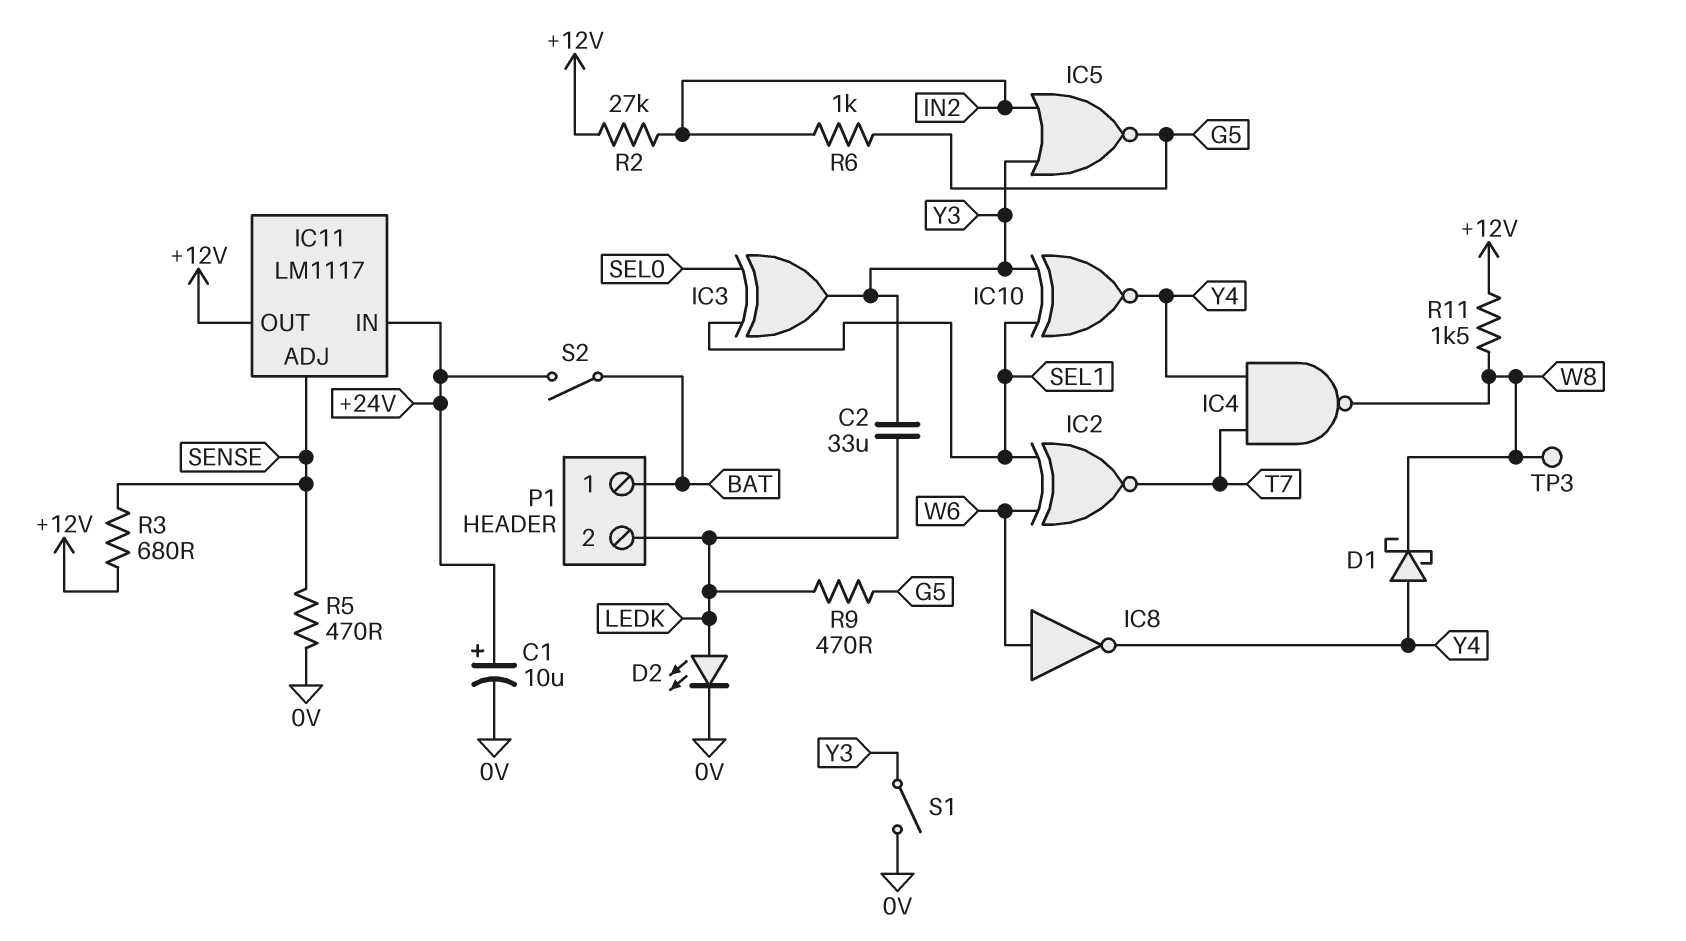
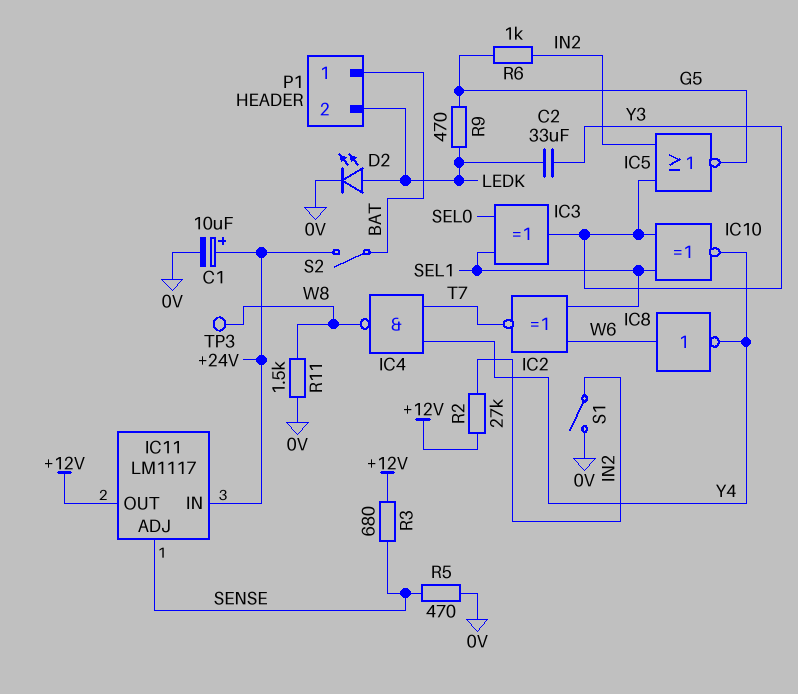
D1: schottky (A Y4, K W8) -> none
R11: 1.5k (+12V, W8) -> 1.5k (0V, W8)
S1: switch (0V, Y3) -> switch (0V, IN2)

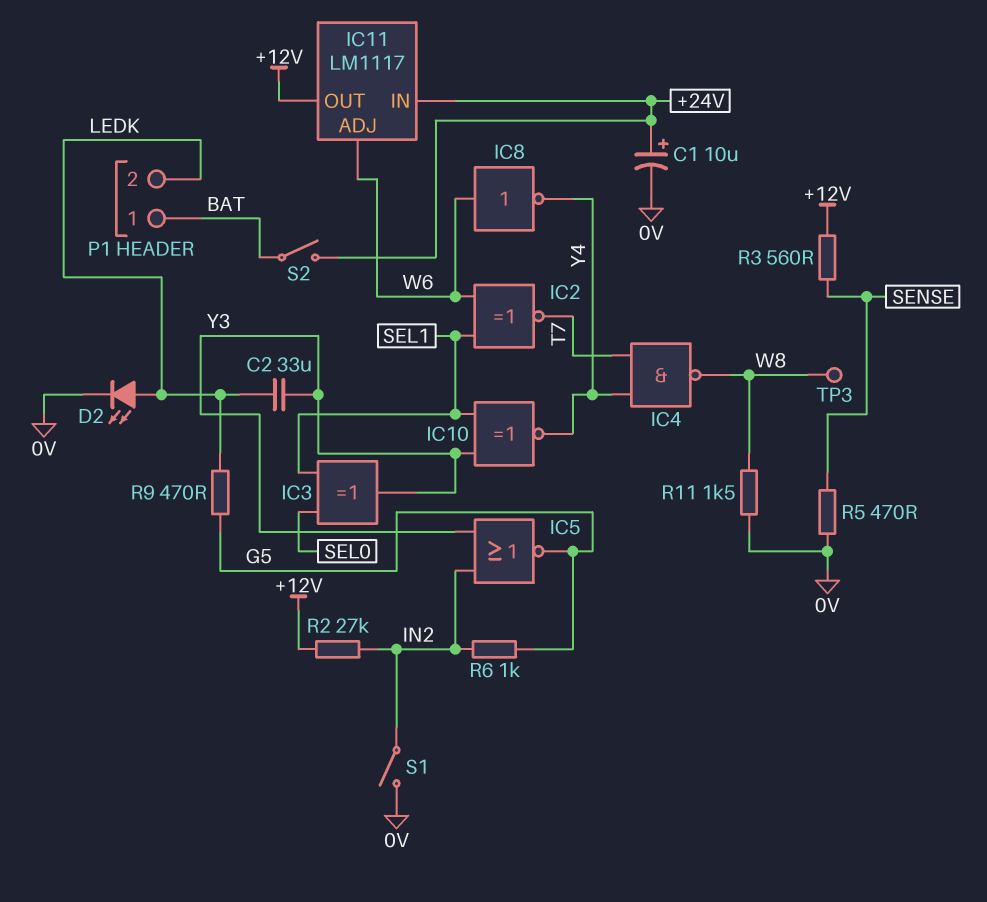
IC11 pin ADJ: SENSE -> W6
R3: 680 (+12V, SENSE) -> 560 (+12V, SENSE)

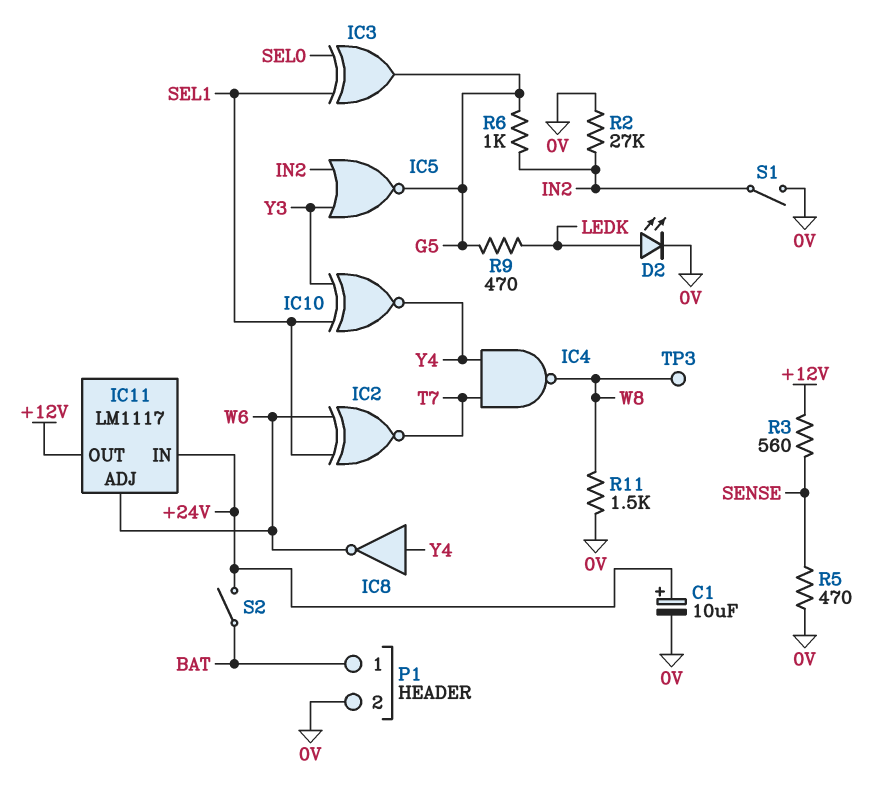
C2: 33uF (LEDK, Y3) -> none
IC3: XOR (in SEL0, in SEL1, out Y3) -> XOR (in SEL0, in SEL1, out G5)
IC8: NOT (in W6, out Y4) -> NOT (in Y4, out W6)
P1 pin 2: LEDK -> 0V
R2: 27k (+12V, IN2) -> 27k (0V, IN2)

